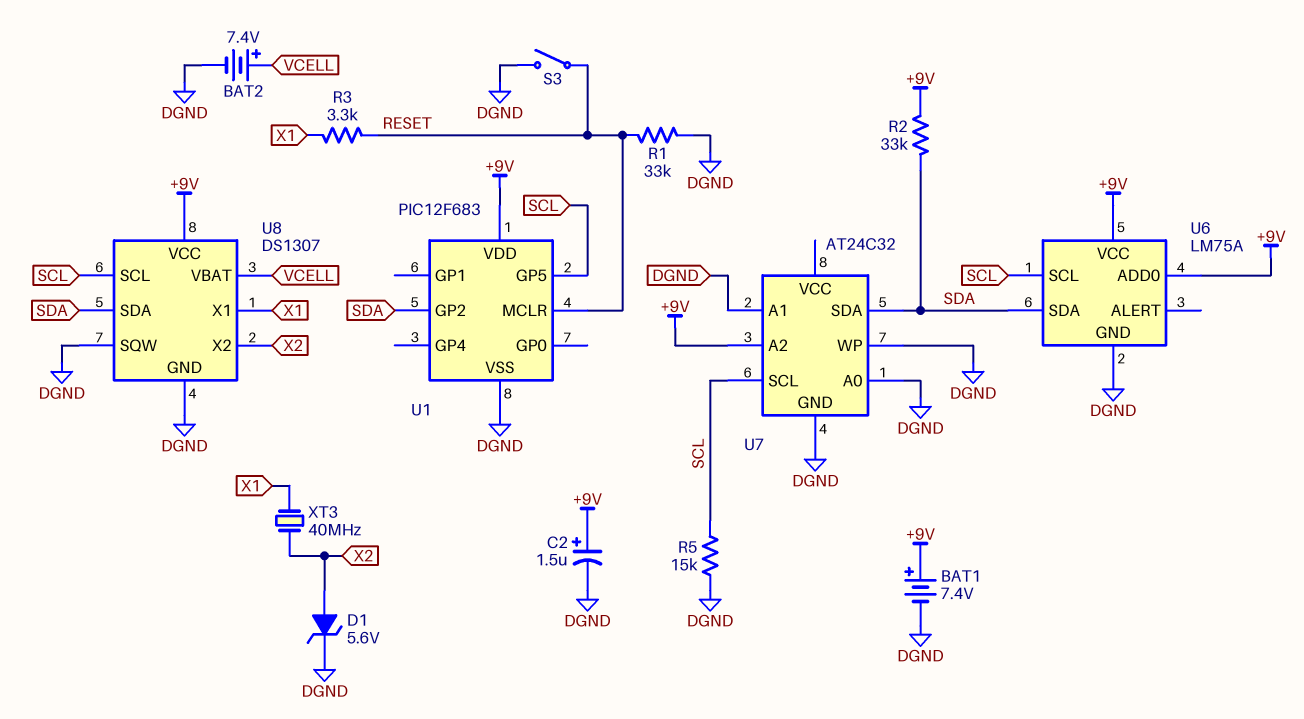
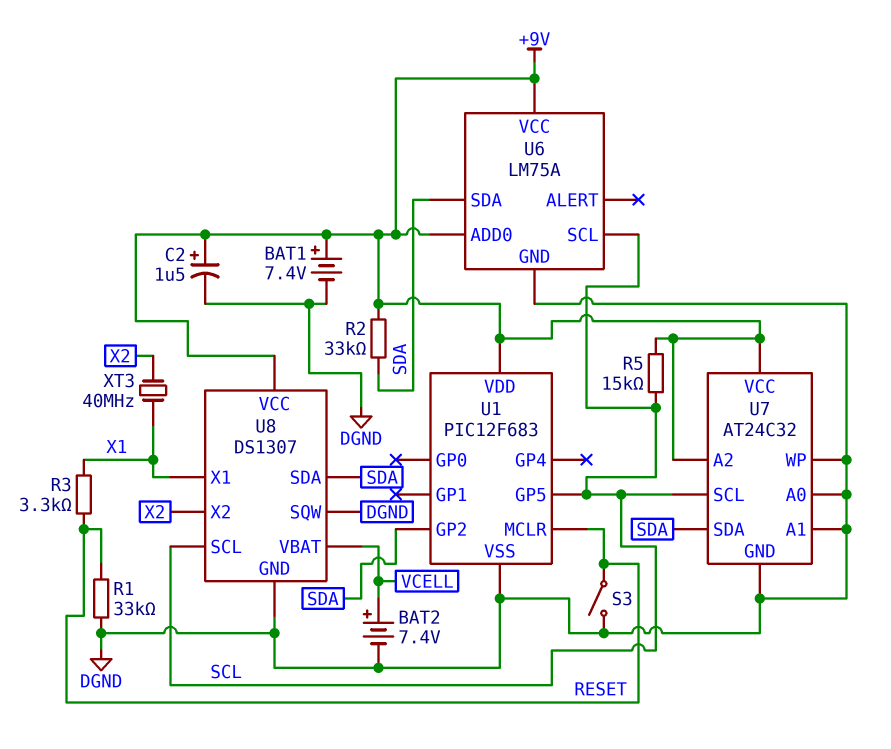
D1: zener 5.6V (A X2, K DGND) -> none
R5: 15k (DGND, SCL) -> 15k (+9V, SCL)
U7 pin VCC: none -> +9V

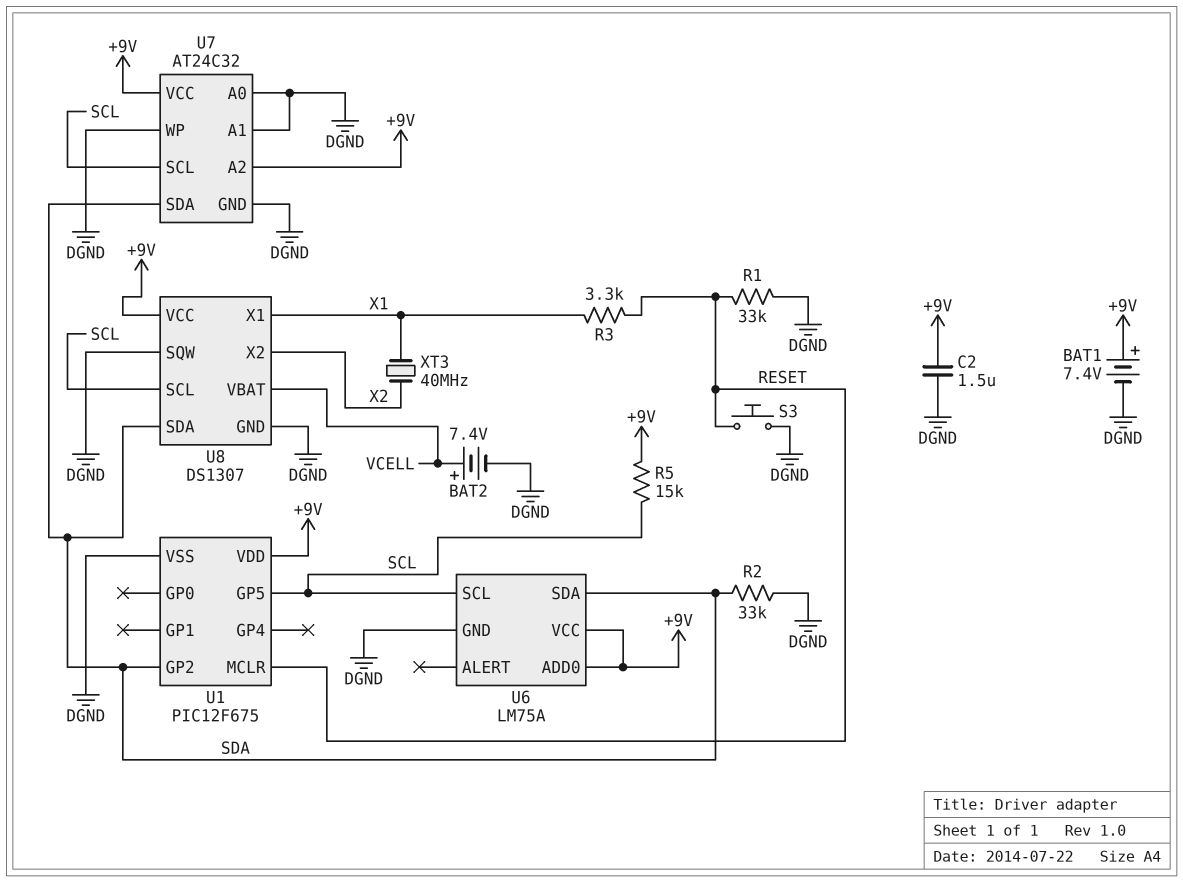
C2: 1.5uF (plus +9V, minus DGND) -> 1.5uF (+9V, DGND)
R2: 33k (+9V, SDA) -> 33k (DGND, SDA)
S3: switch (DGND, RESET) -> button (DGND, RESET)
U1: PIC12F683 -> PIC12F675

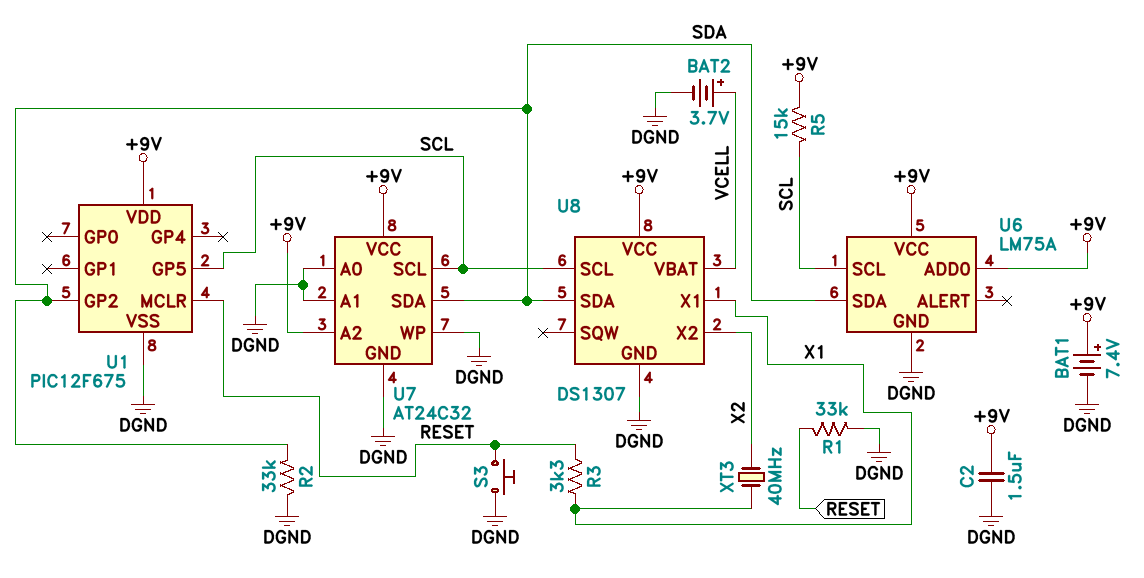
BAT2: 7.4V (plus VCELL, minus DGND) -> 3.7V (plus VCELL, minus DGND)
U8 pin SQW: DGND -> none

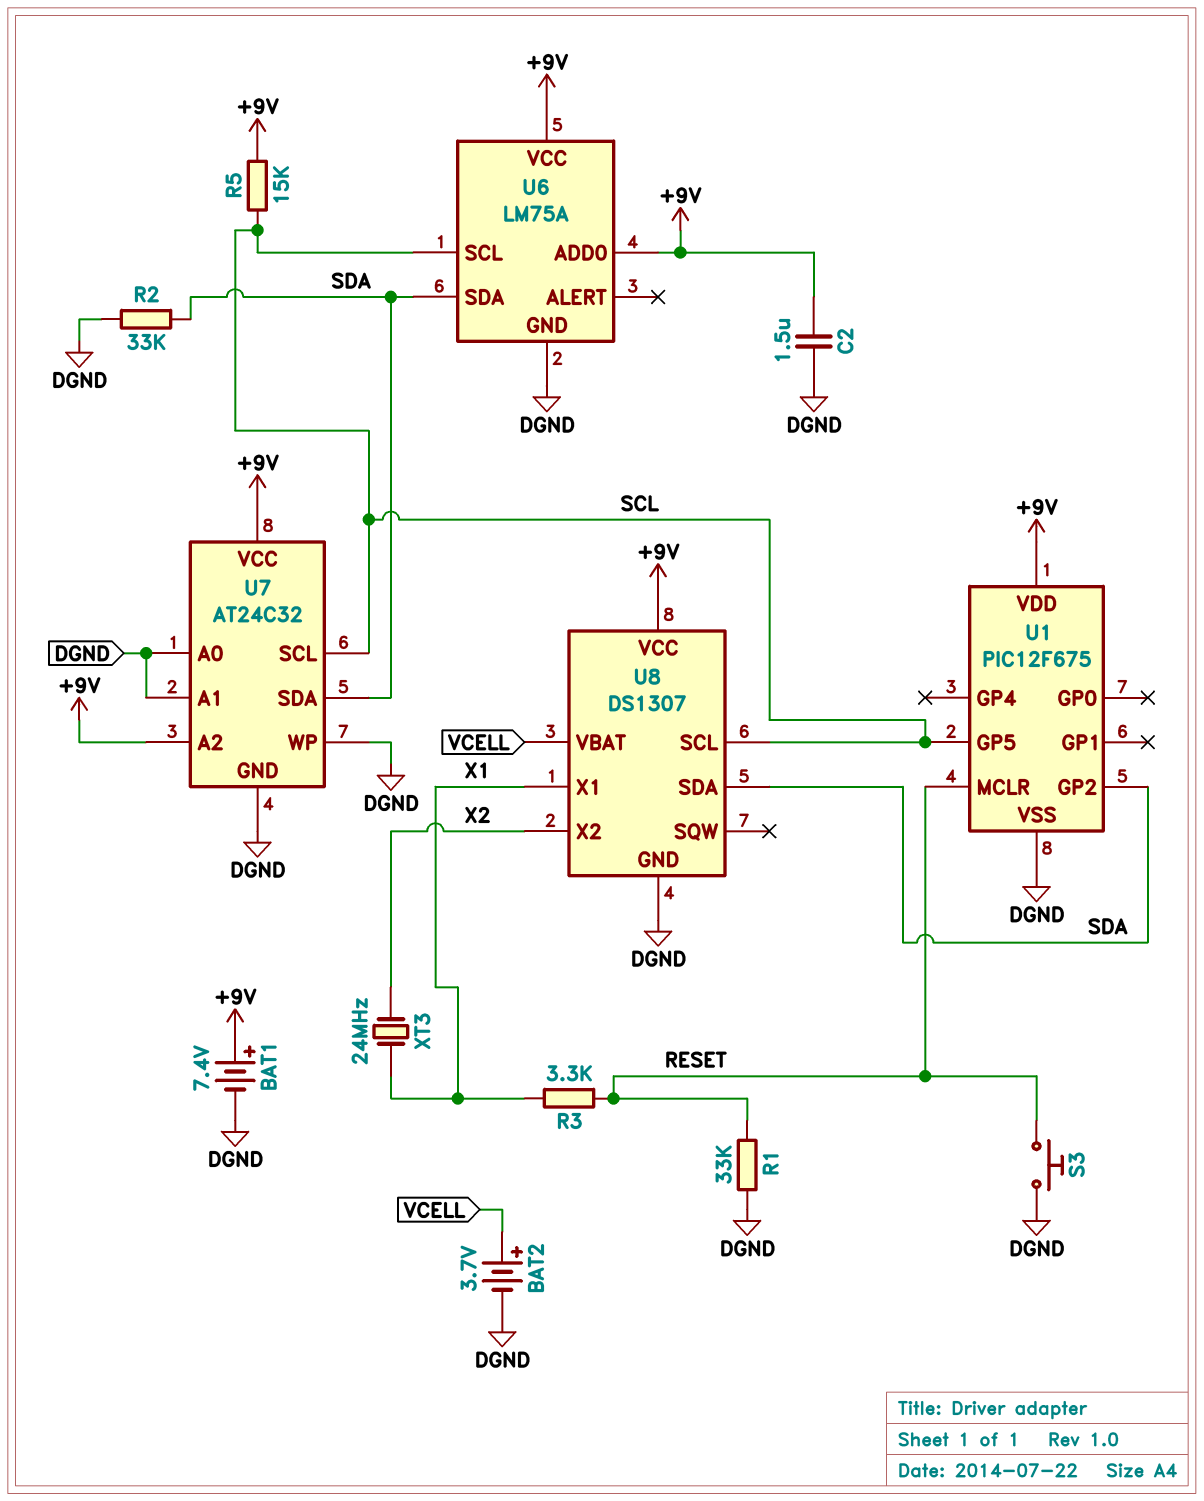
XT3: 40MHz (X1, X2) -> 24MHz (X1, X2)

